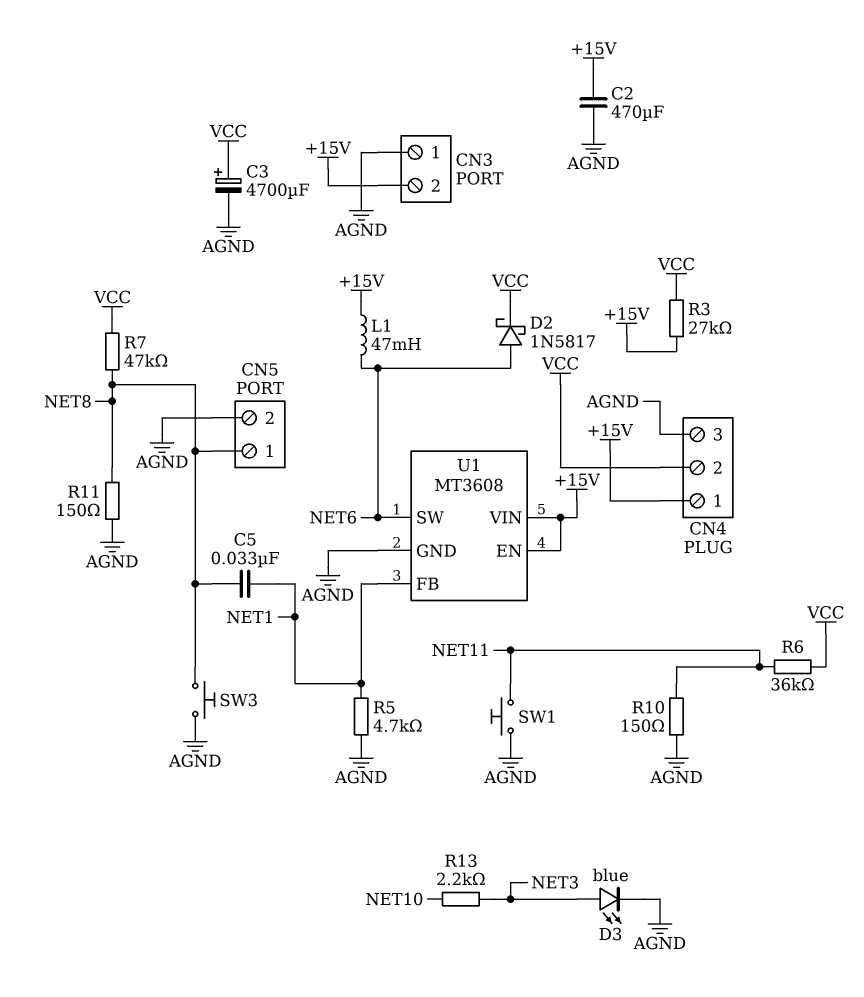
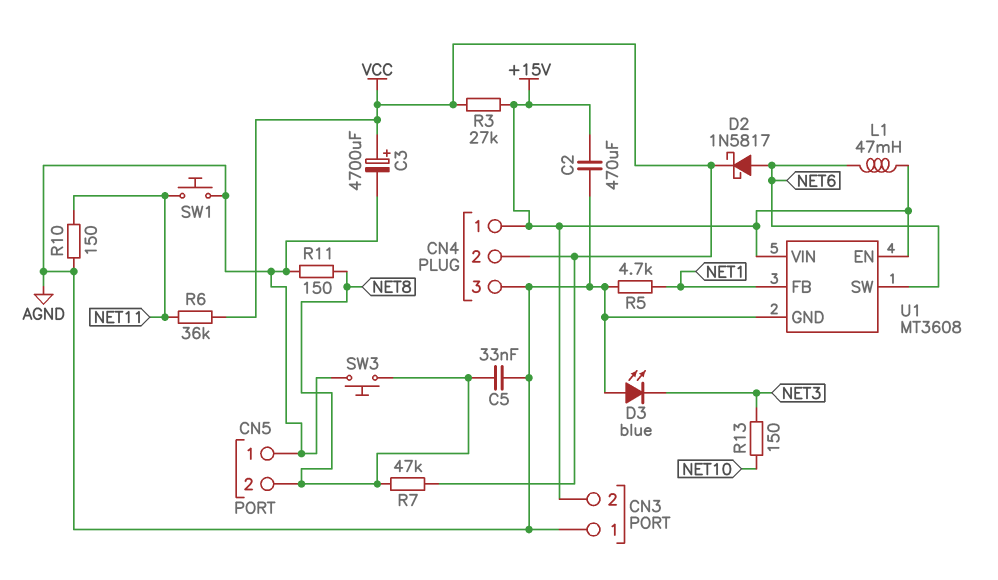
C5: 33nF (NET1, NET8) -> 33nF (AGND, NET8)
CN5 pin 1: NET8 -> AGND
CN5 pin 2: AGND -> NET8
D3: LED blue (A NET3, K AGND) -> LED blue (A AGND, K NET3)
R13: 2.2k (NET3, NET10) -> 150 (NET3, NET10)

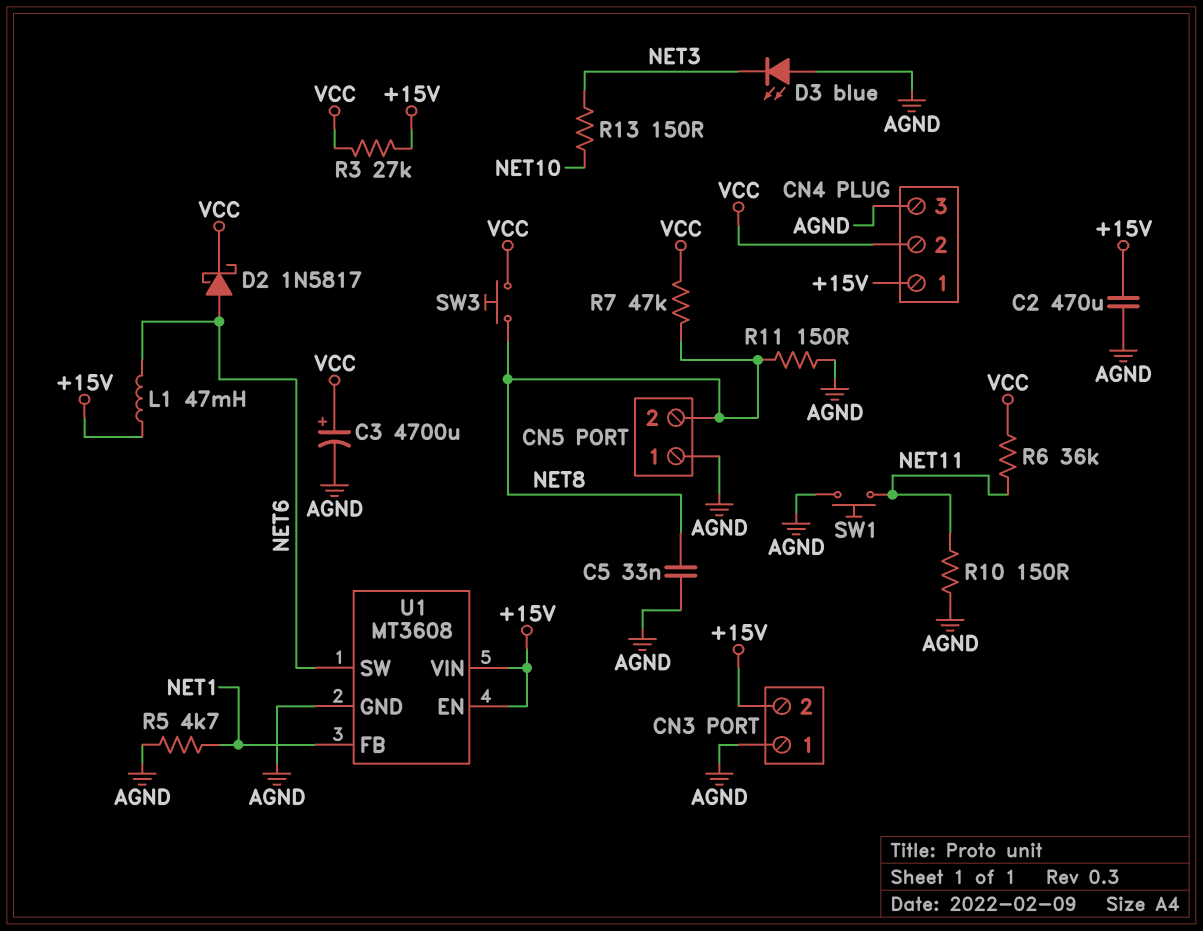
SW3: button (AGND, NET8) -> button (NET8, VCC)

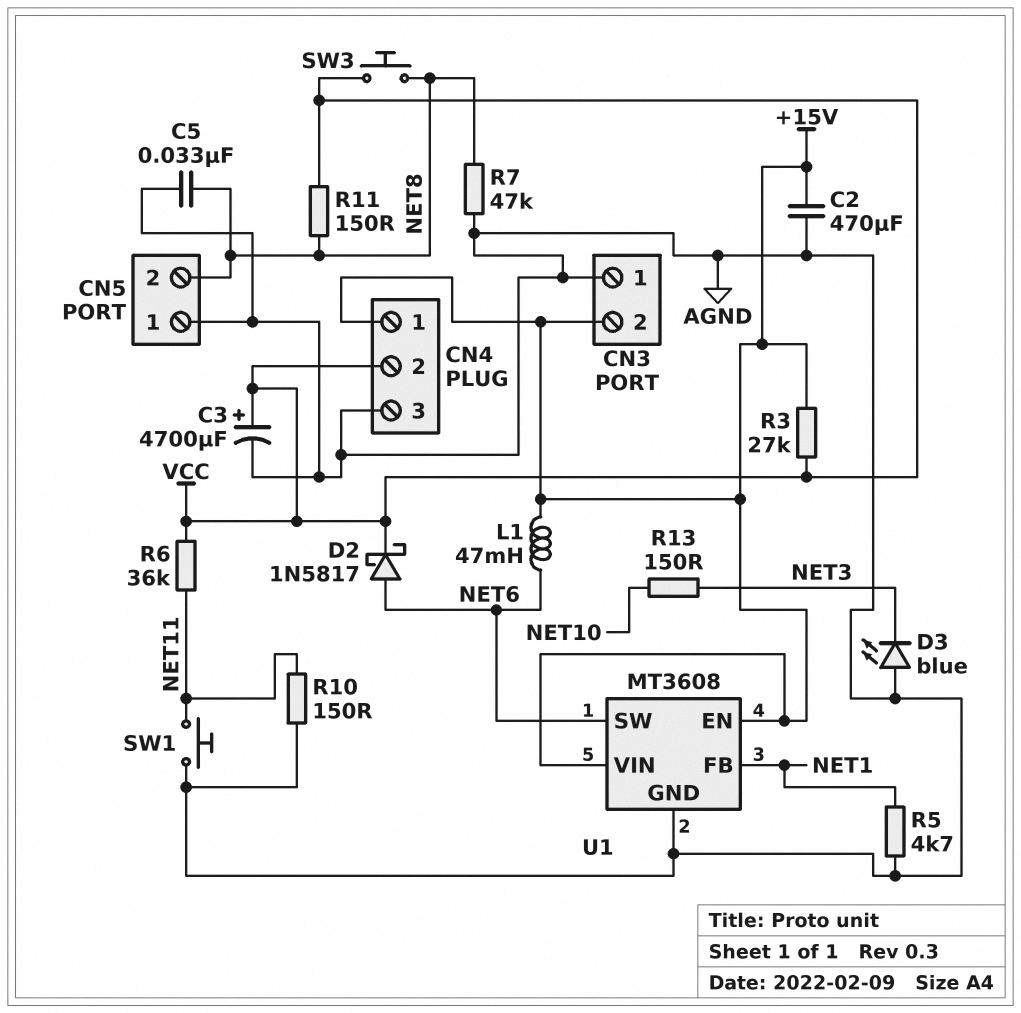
R7: 47k (NET8, VCC) -> 47k (AGND, NET8)
R11: 150 (AGND, NET8) -> 150 (NET8, VCC)

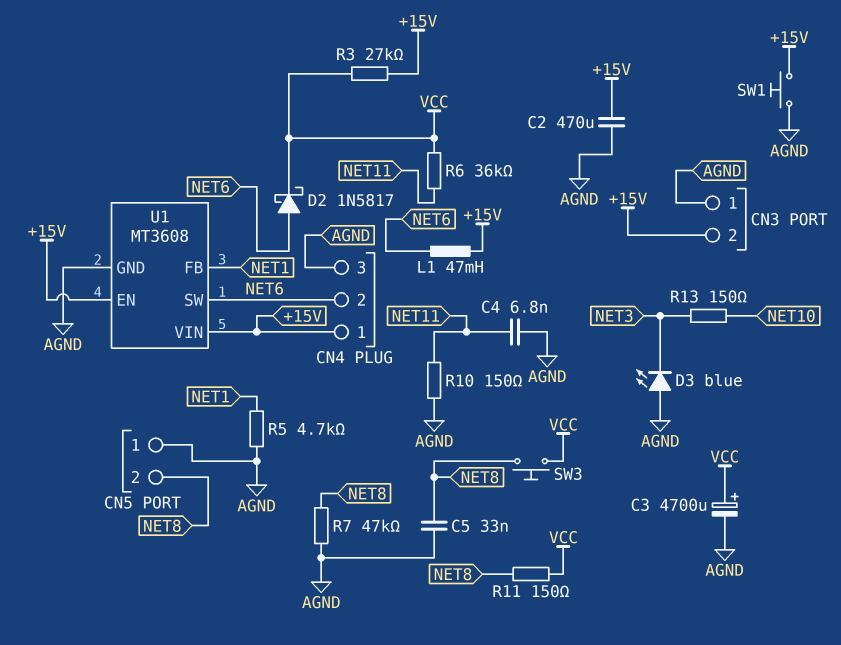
C4: none -> 6.8nF (AGND, NET11)
CN4 pin 2: VCC -> NET6
SW1: button (AGND, NET11) -> button (+15V, AGND)

